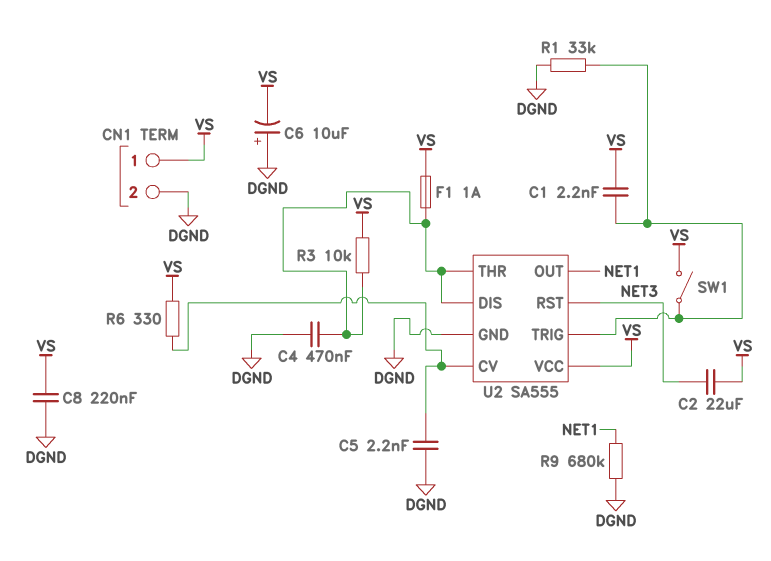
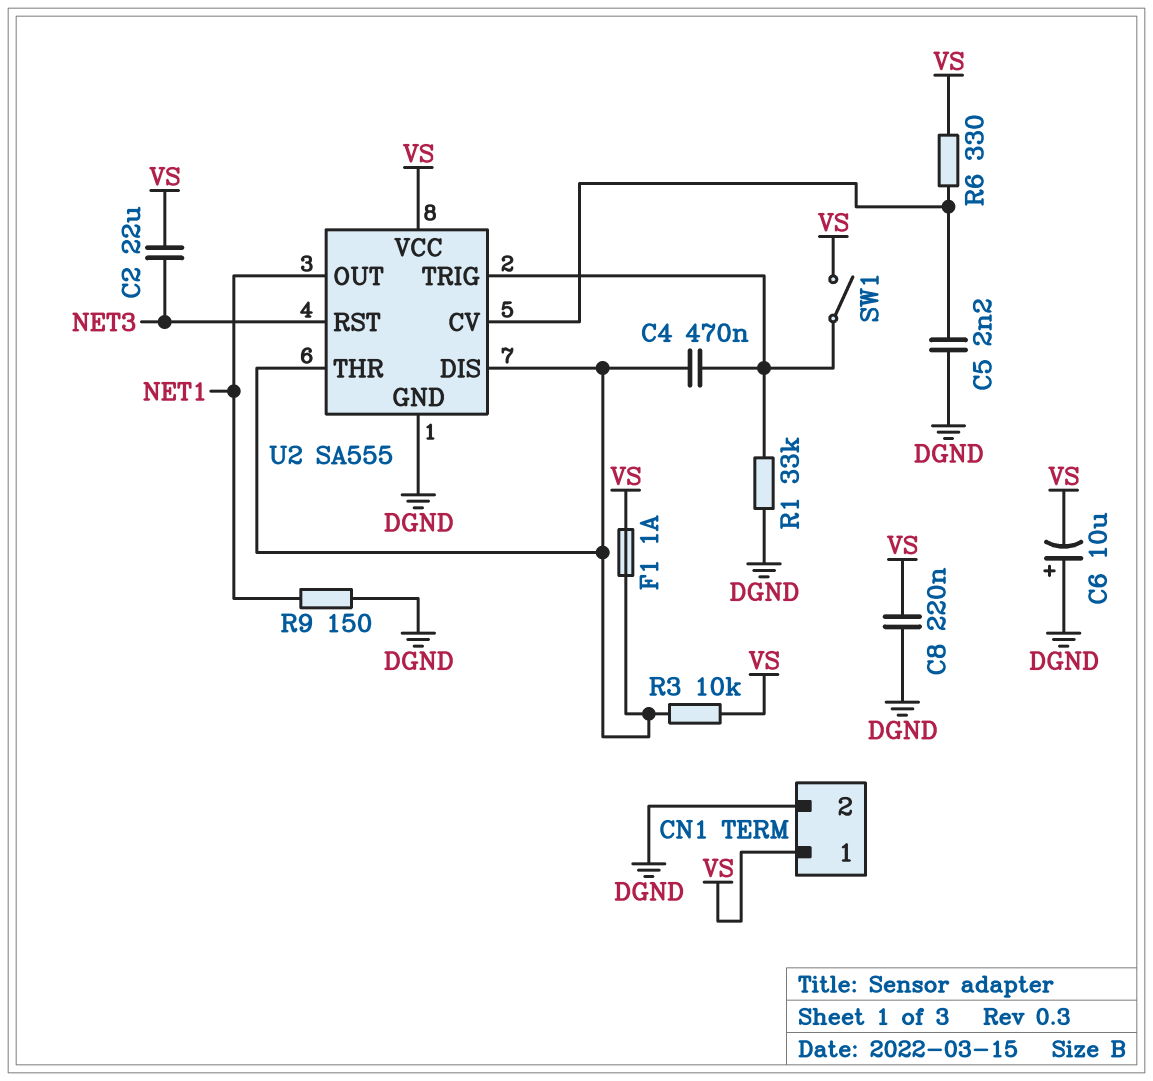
C1: 2.2nF (U2/TRIG, VS) -> none
C4: 470nF (DGND, U2/DIS) -> 470nF (U2/DIS, U2/TRIG)
R9: 680k (DGND, NET1) -> 150 (DGND, NET1)

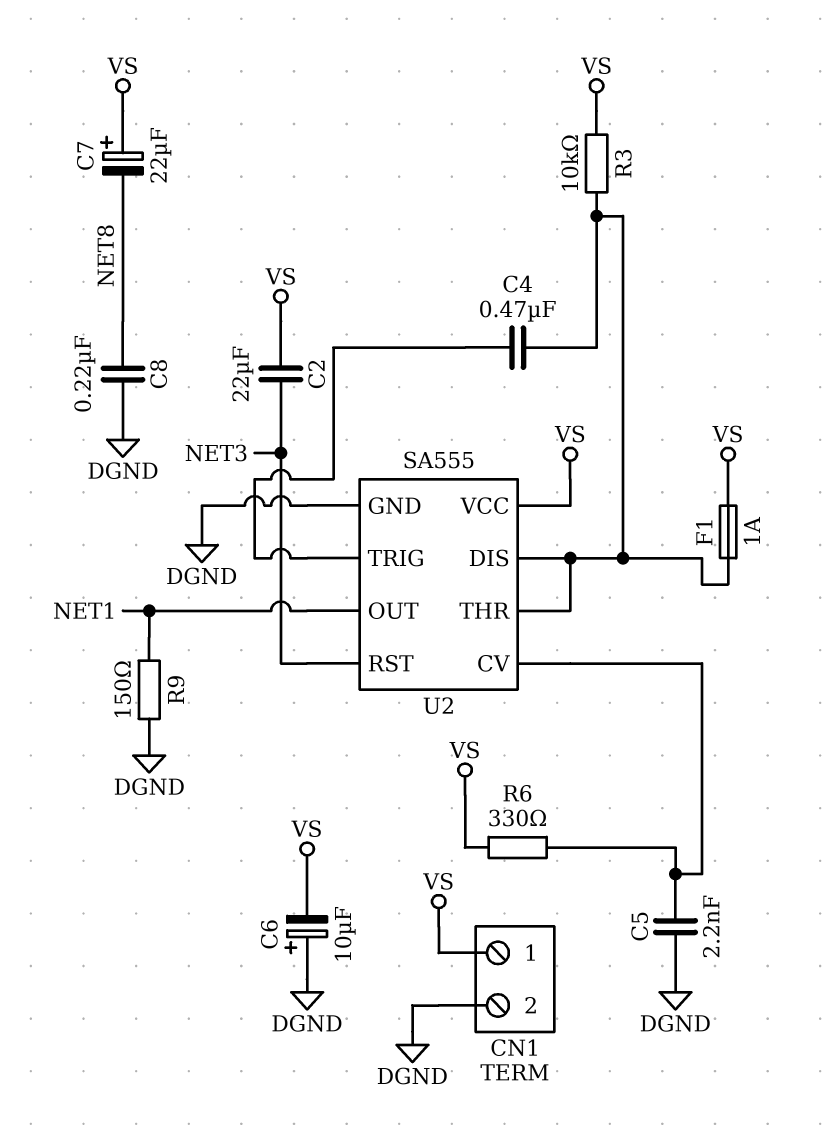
C7: none -> 22uF (plus VS, minus NET8)
C8: 220nF (DGND, VS) -> 220nF (DGND, NET8)
R1: 33k (DGND, U2/TRIG) -> none
SW1: switch (U2/TRIG, VS) -> none

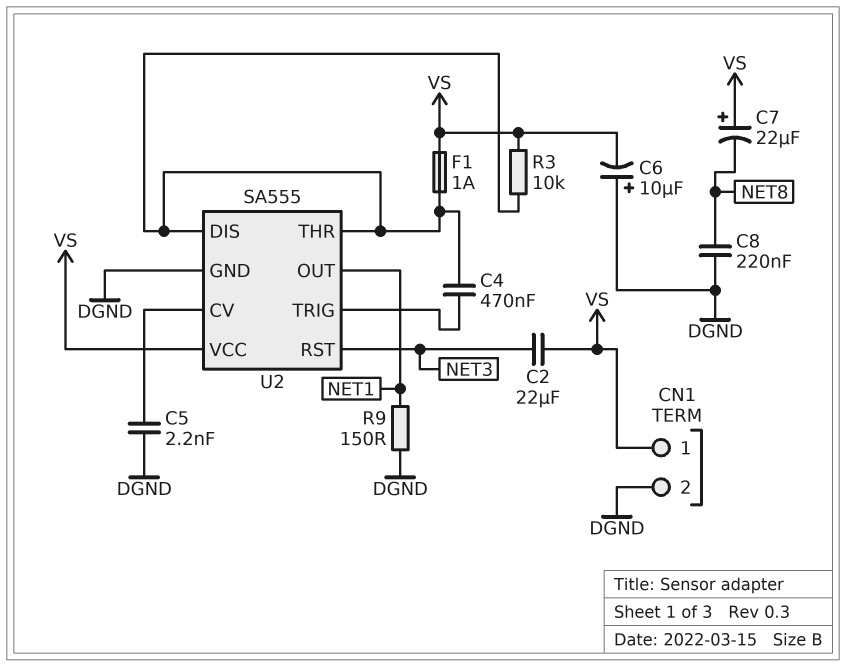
R6: 330 (U2/CV, VS) -> none

